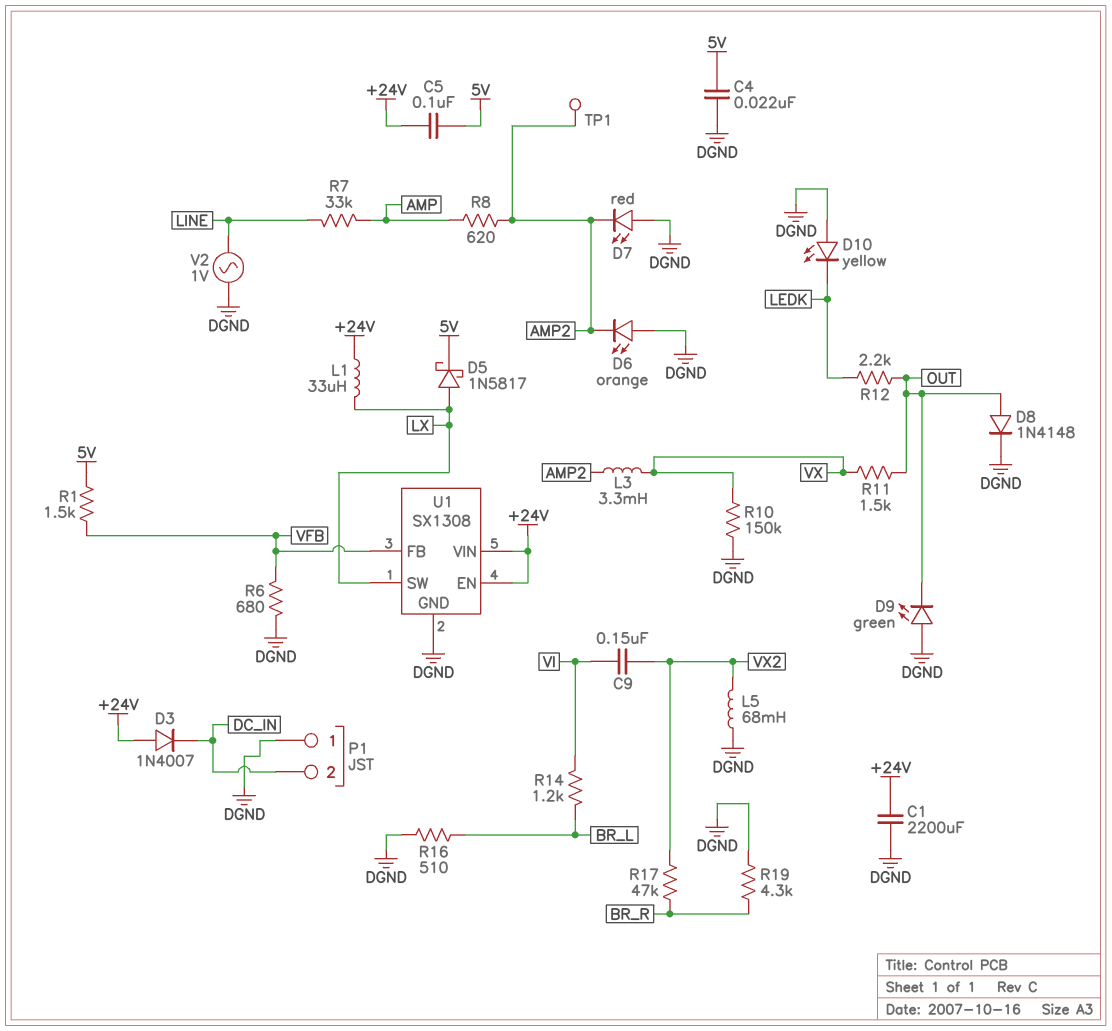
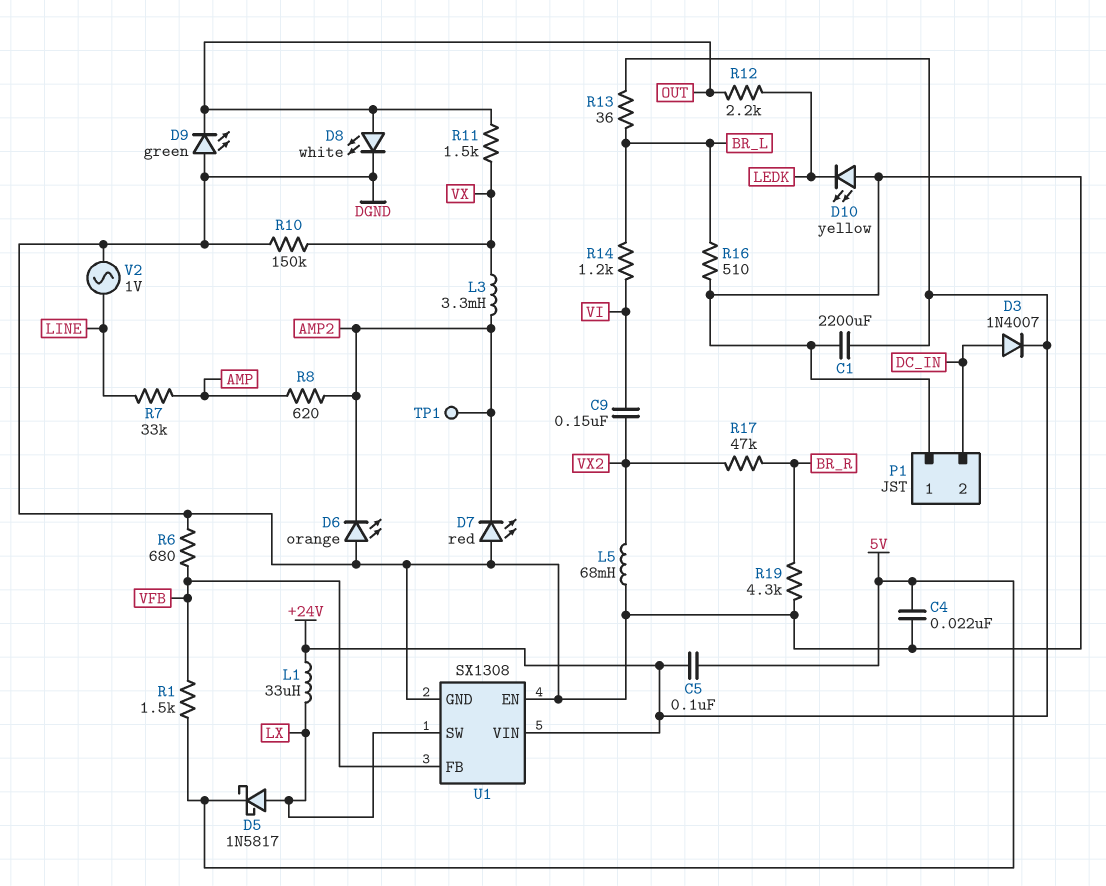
D3: diode 1N4007 (A +24V, K DC_IN) -> diode 1N4007 (A DC_IN, K +24V)
D8: diode 1N4148 (A OUT, K DGND) -> LED white (A OUT, K DGND)
R13: none -> 36 (+24V, BR_L)
U1 pin EN: +24V -> DGND

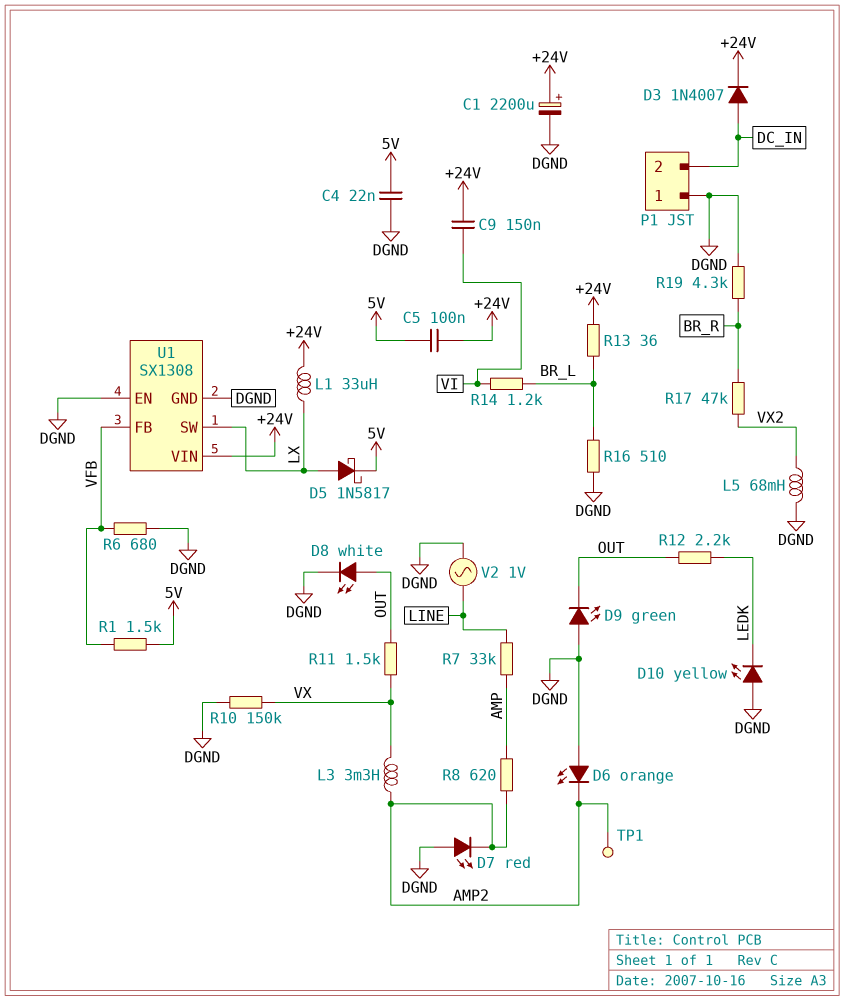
C1: 2200uF (+24V, DGND) -> 2200uF (plus +24V, minus DGND)
C9: 150nF (VI, VX2) -> 150nF (+24V, VI)

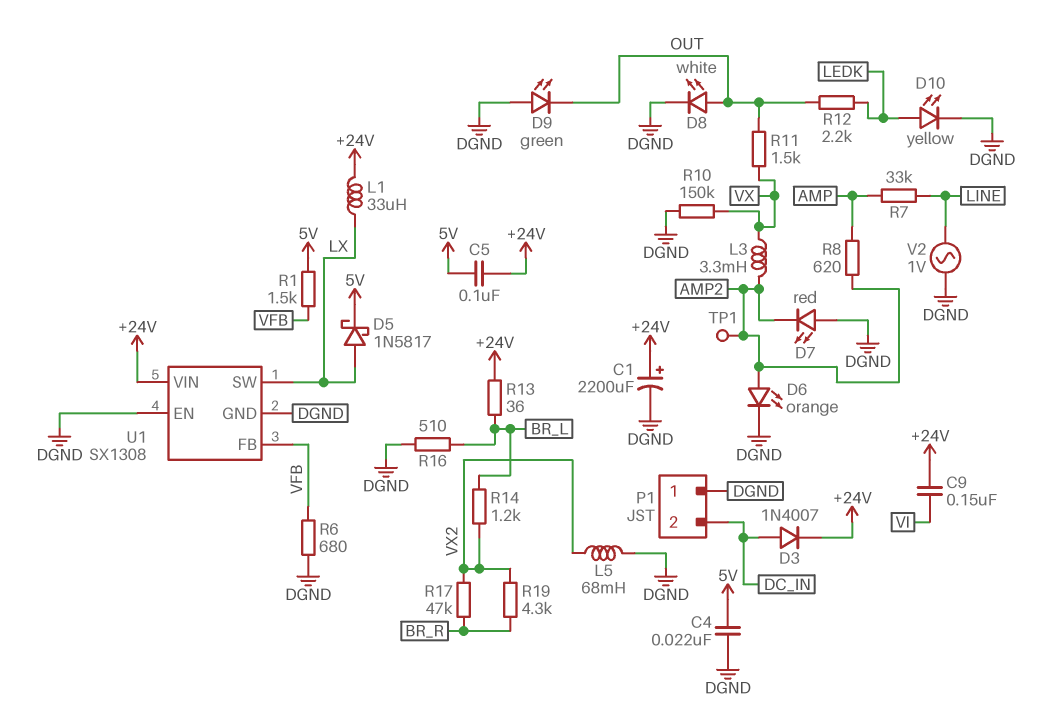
D6: LED orange (A DGND, K AMP2) -> LED orange (A AMP2, K DGND)
D10: LED yellow (A DGND, K LEDK) -> LED yellow (A LEDK, K DGND)
R14: 1.2k (BR_L, VI) -> 1.2k (BR_L, VX2)
R19: 4.3k (BR_R, DGND) -> 4.3k (BR_R, VX2)

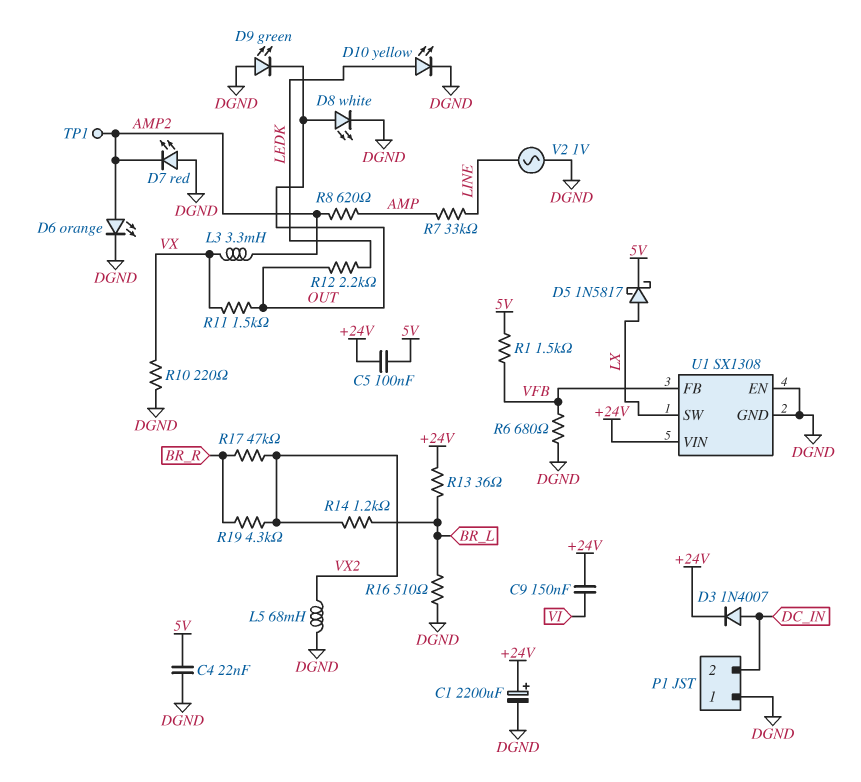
L1: 33uH (+24V, LX) -> none
R10: 150k (DGND, VX) -> 220 (DGND, VX)

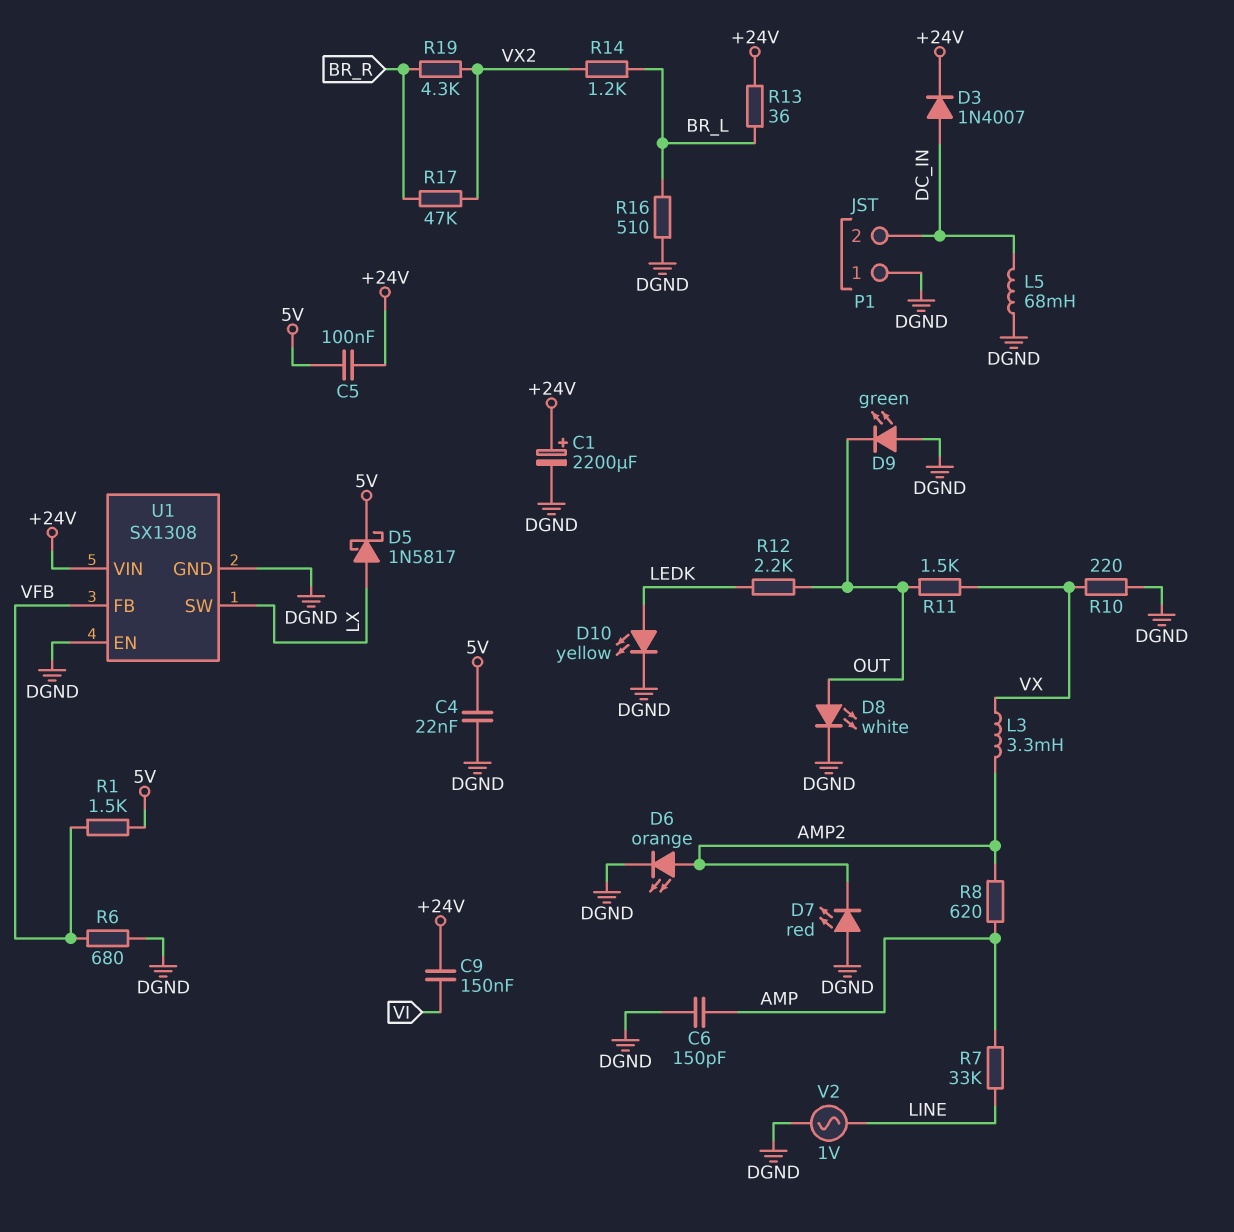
C6: none -> 150pF (AMP, DGND)
L5: 68mH (DGND, VX2) -> 68mH (DC_IN, DGND)
TP1: test point (AMP2) -> none

